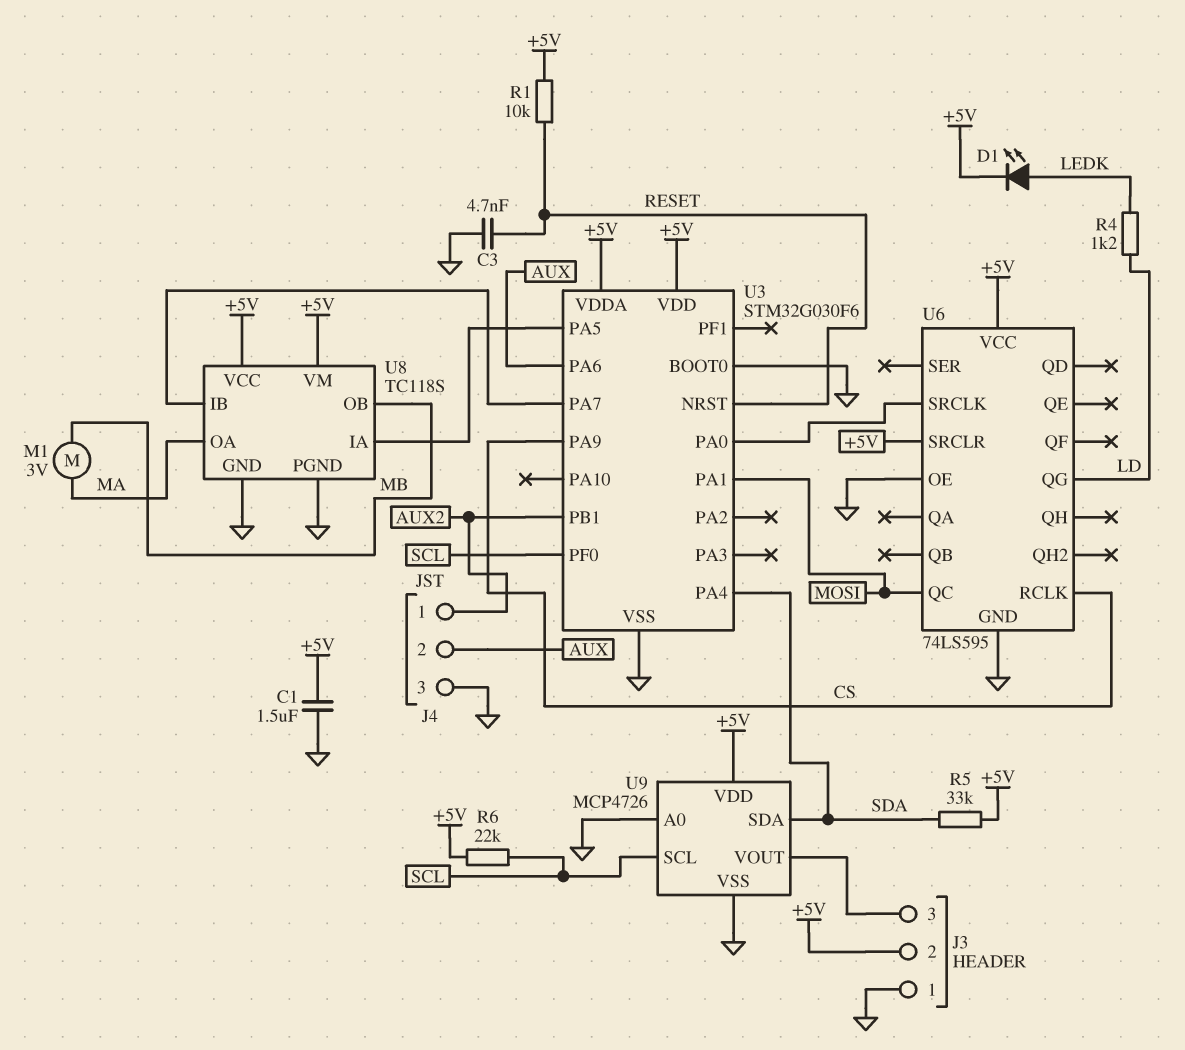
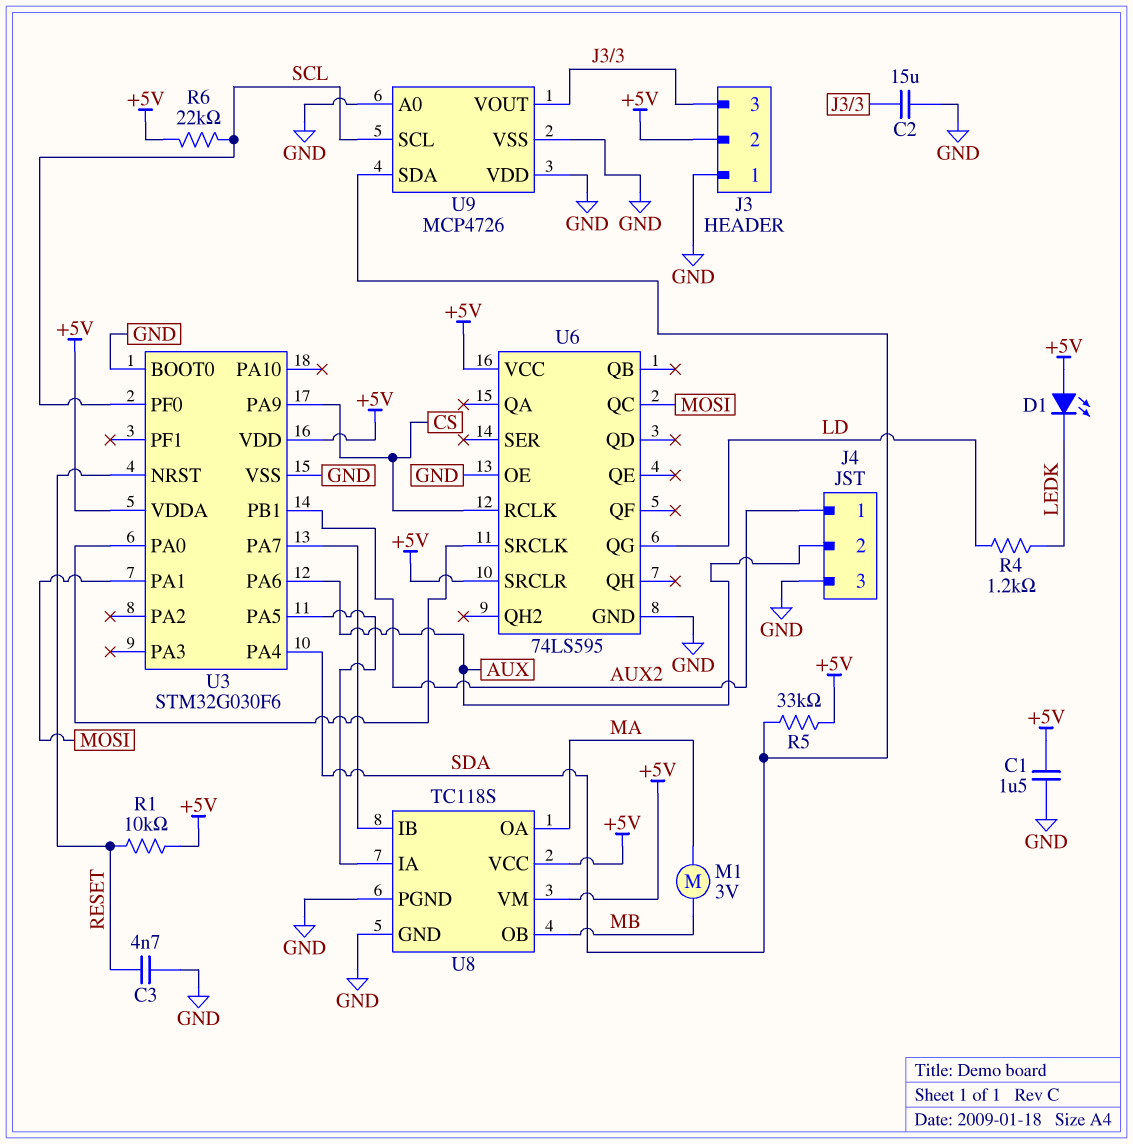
C2: none -> 15uF (GND, J3/3)
D1: LED (A LEDK, K +5V) -> LED (A +5V, K LEDK)
U9 pin VDD: +5V -> GND

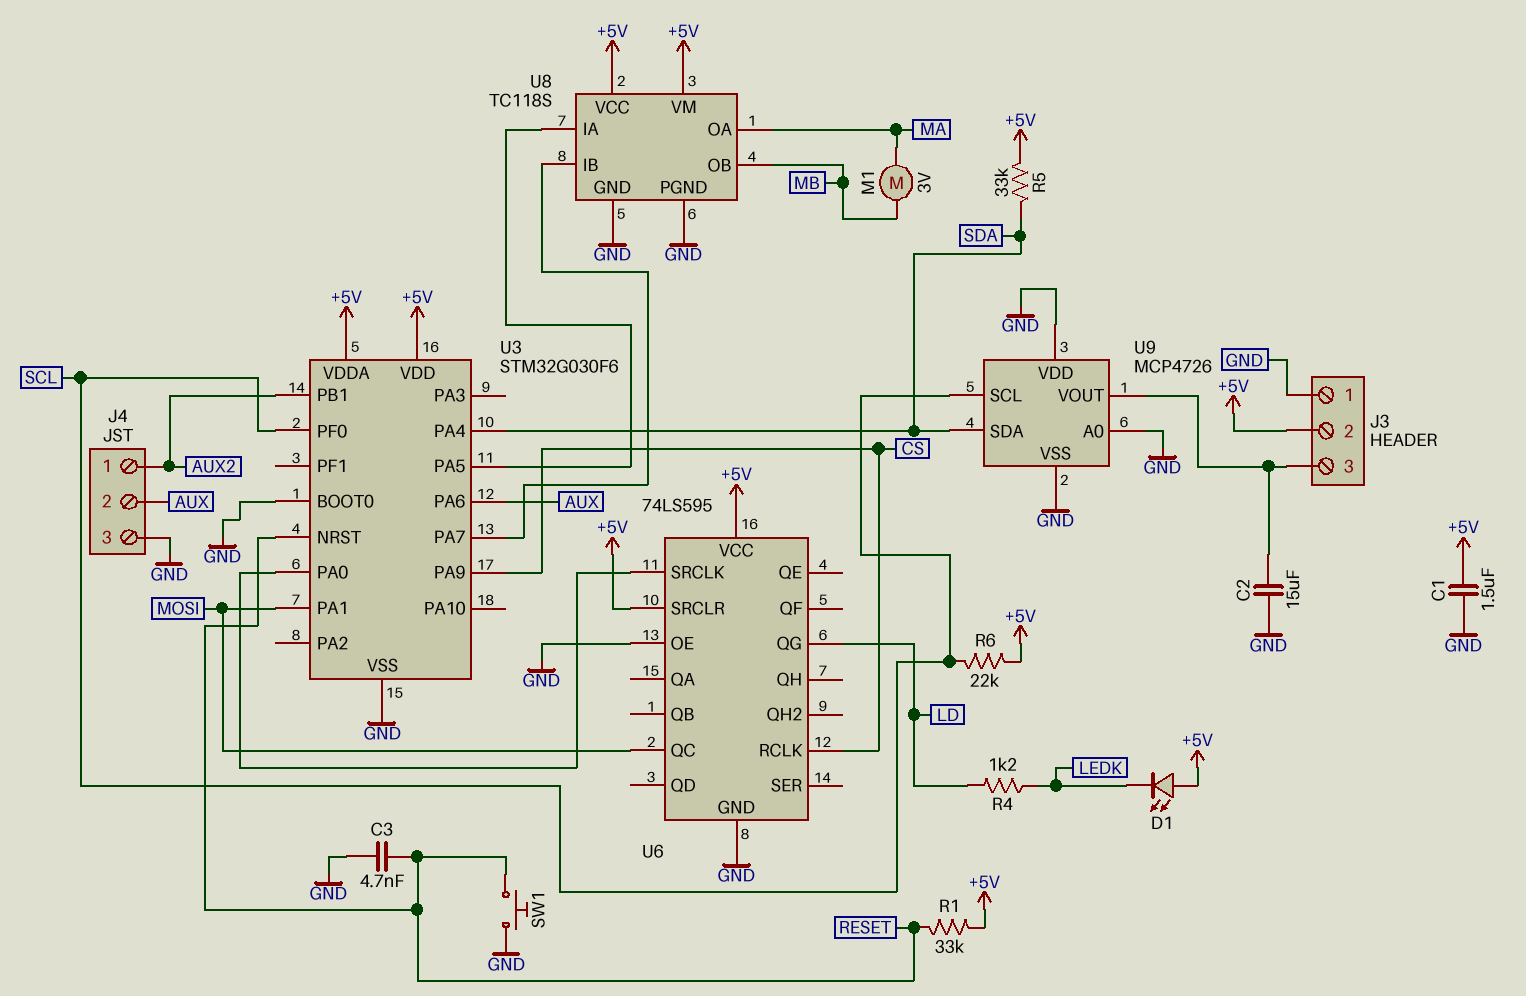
R1: 10k (+5V, RESET) -> 33k (+5V, RESET)
SW1: none -> button (GND, RESET)

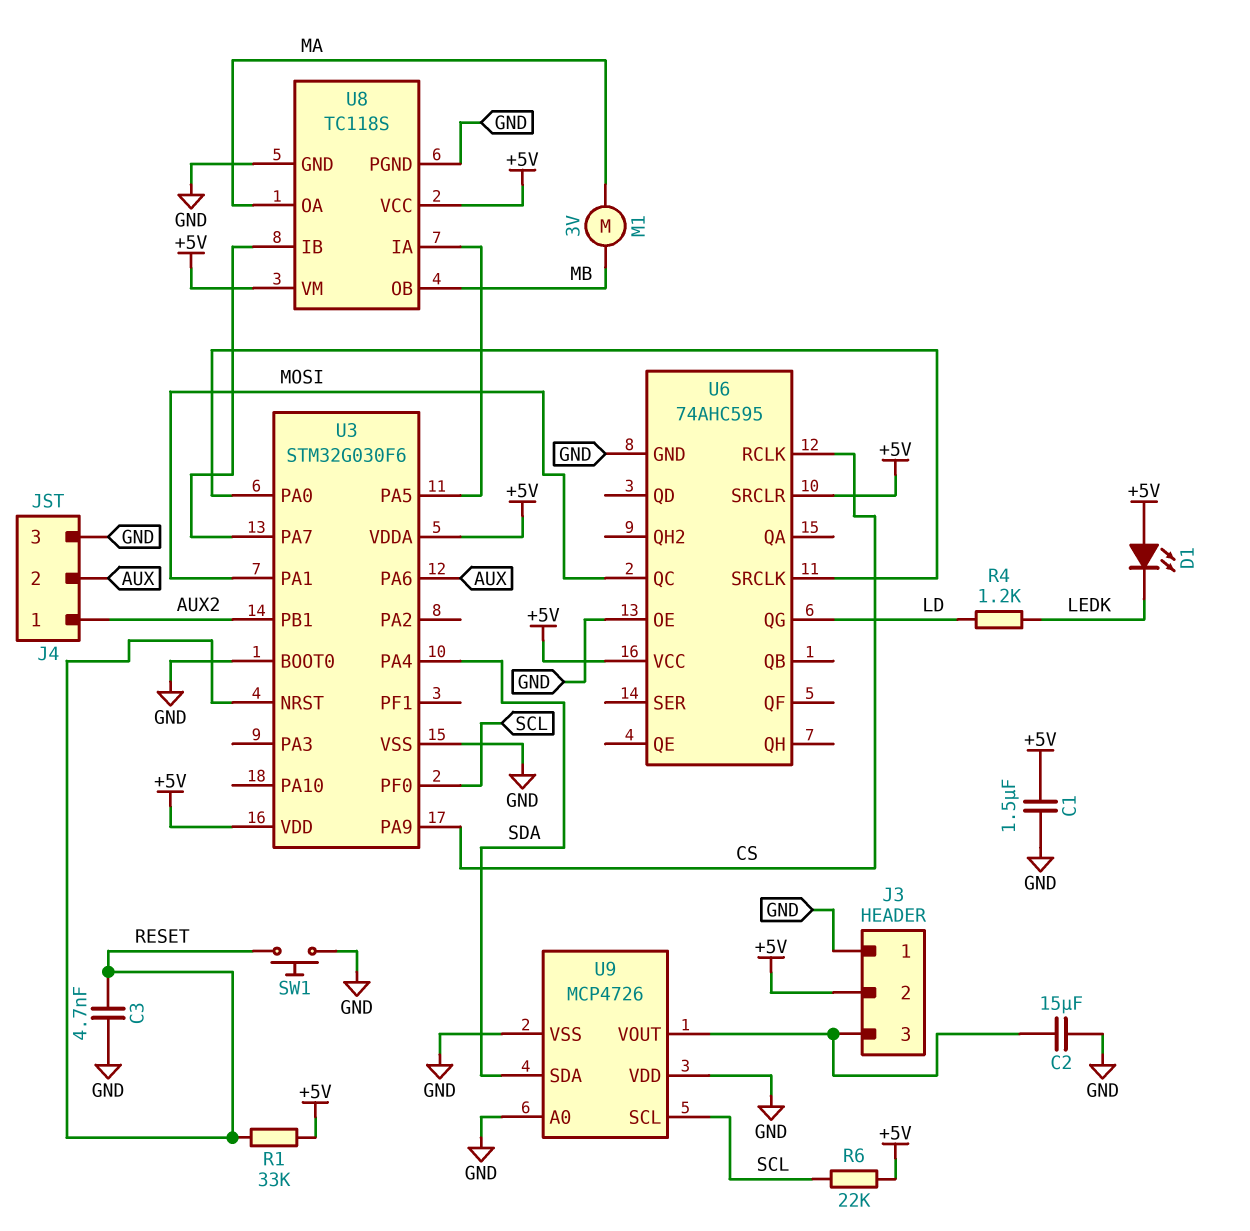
R5: 33k (+5V, SDA) -> none
U6: 74LS595 -> 74AHC595

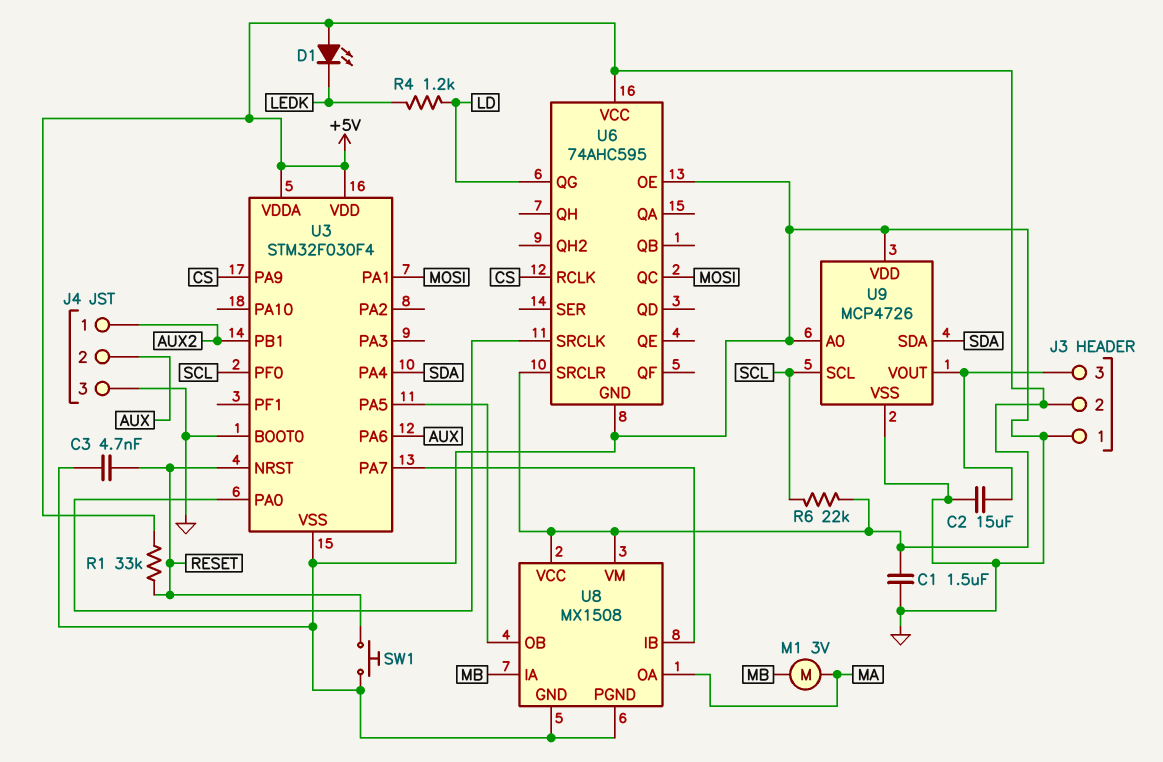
U3: STM32G030F6 -> STM32F030F4
U8: TC118S -> MX1508
U8 pin IA: U3/PA5 -> MB
U8 pin OB: MB -> U3/PA5

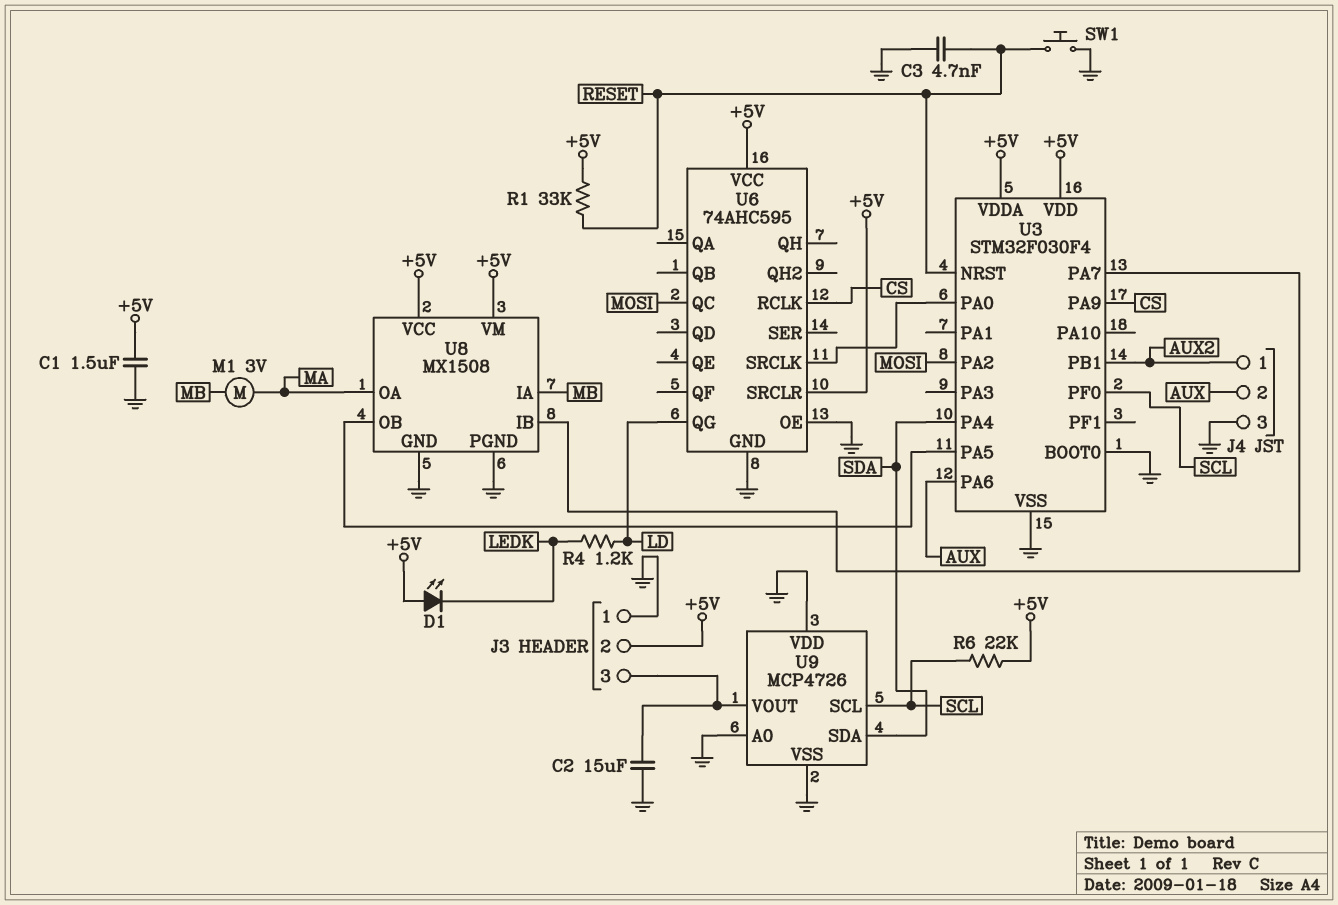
U3 pin PA1: MOSI -> none
U3 pin PA2: none -> MOSI

